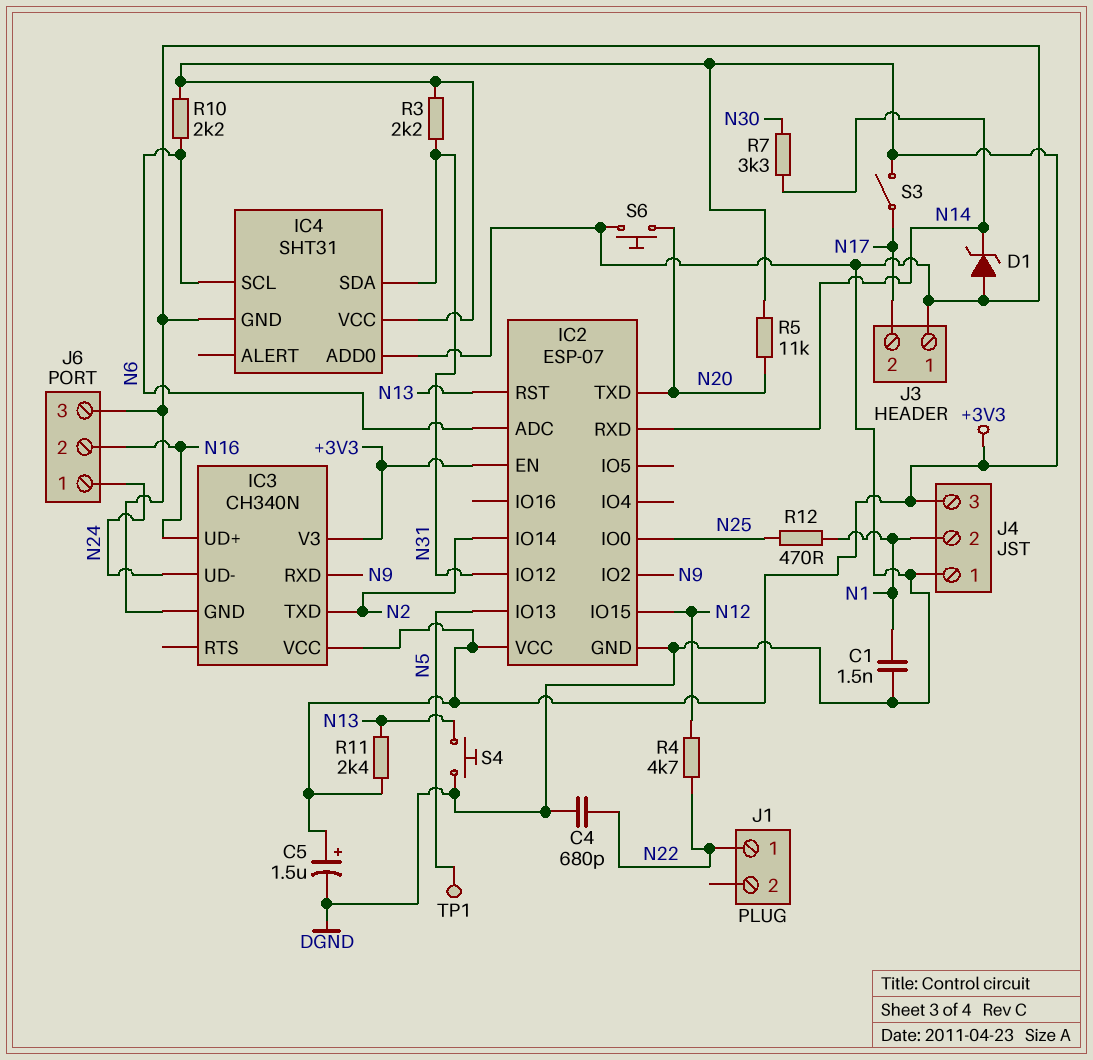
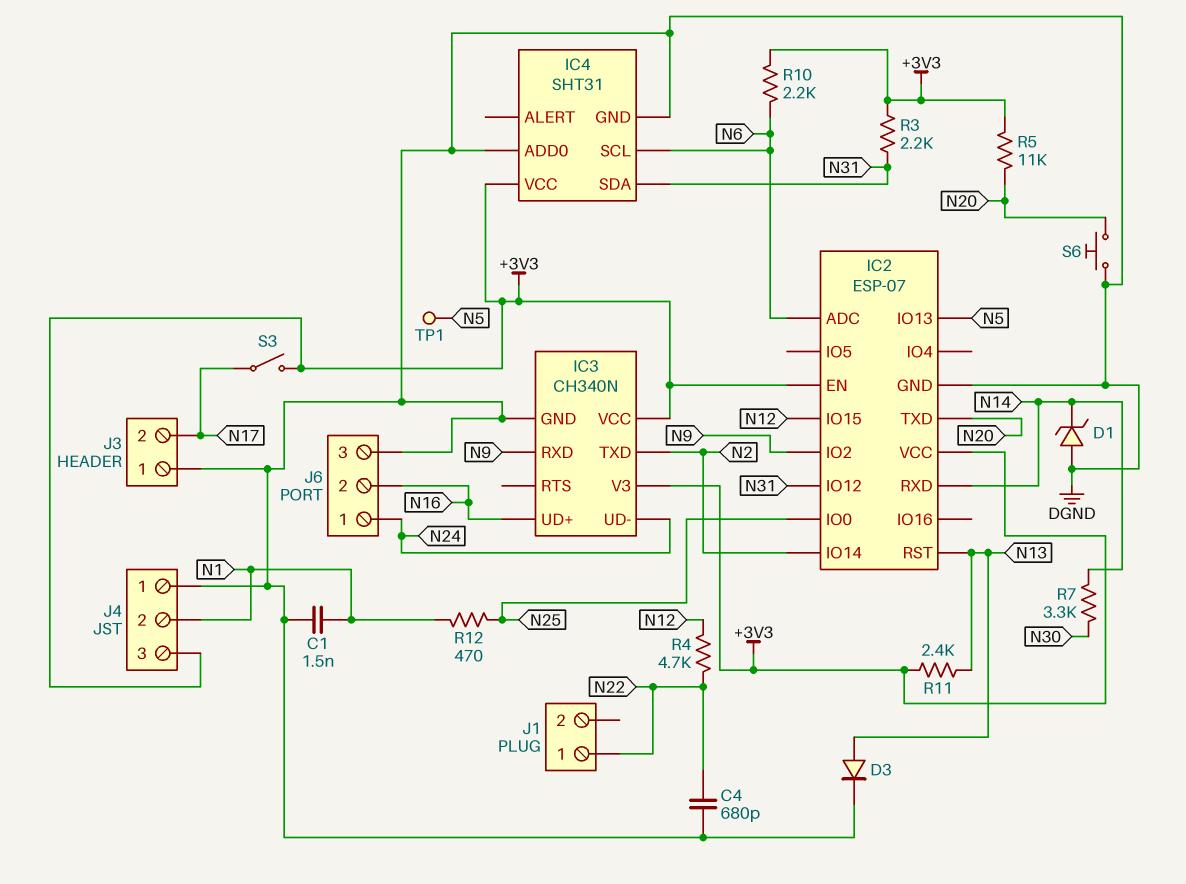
C5: 1.5uF (plus +3V3, minus DGND) -> none
D3: none -> diode (A N13, K DGND)
S4: button (DGND, N13) -> none

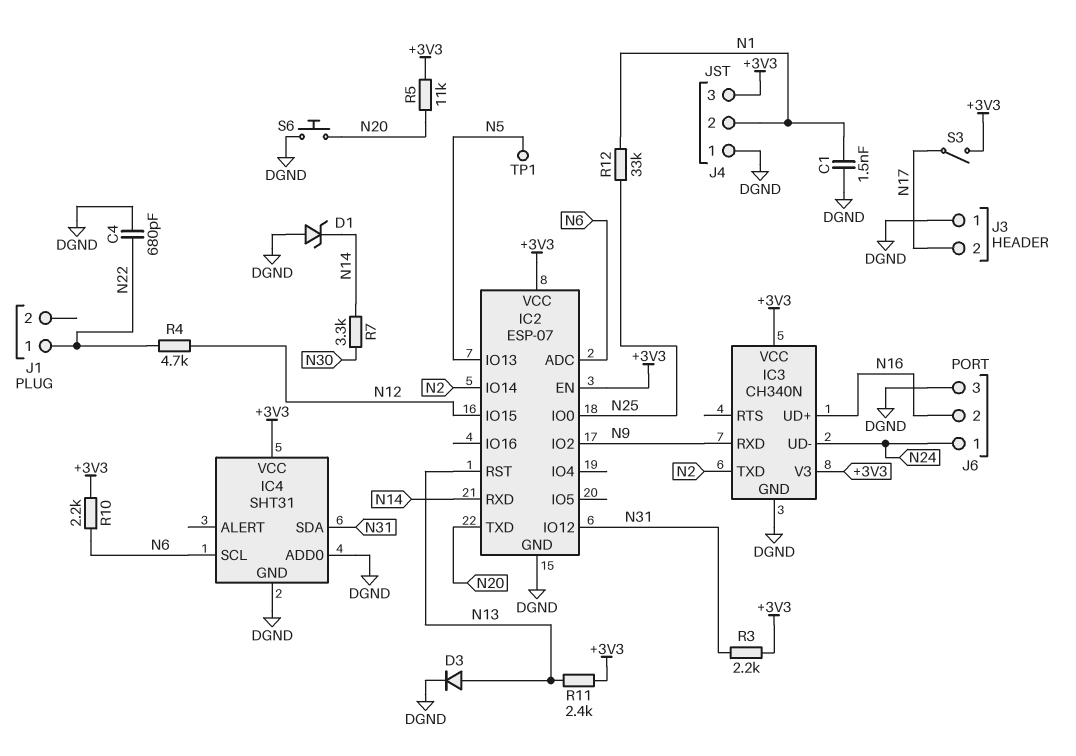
R12: 470 (N1, N25) -> 33k (N1, N25)

